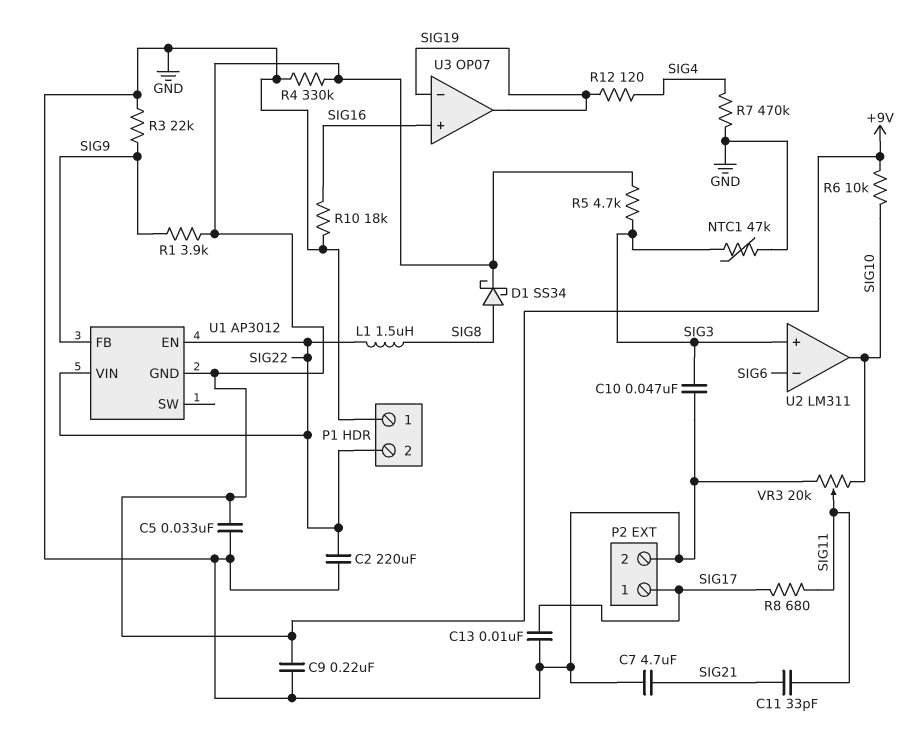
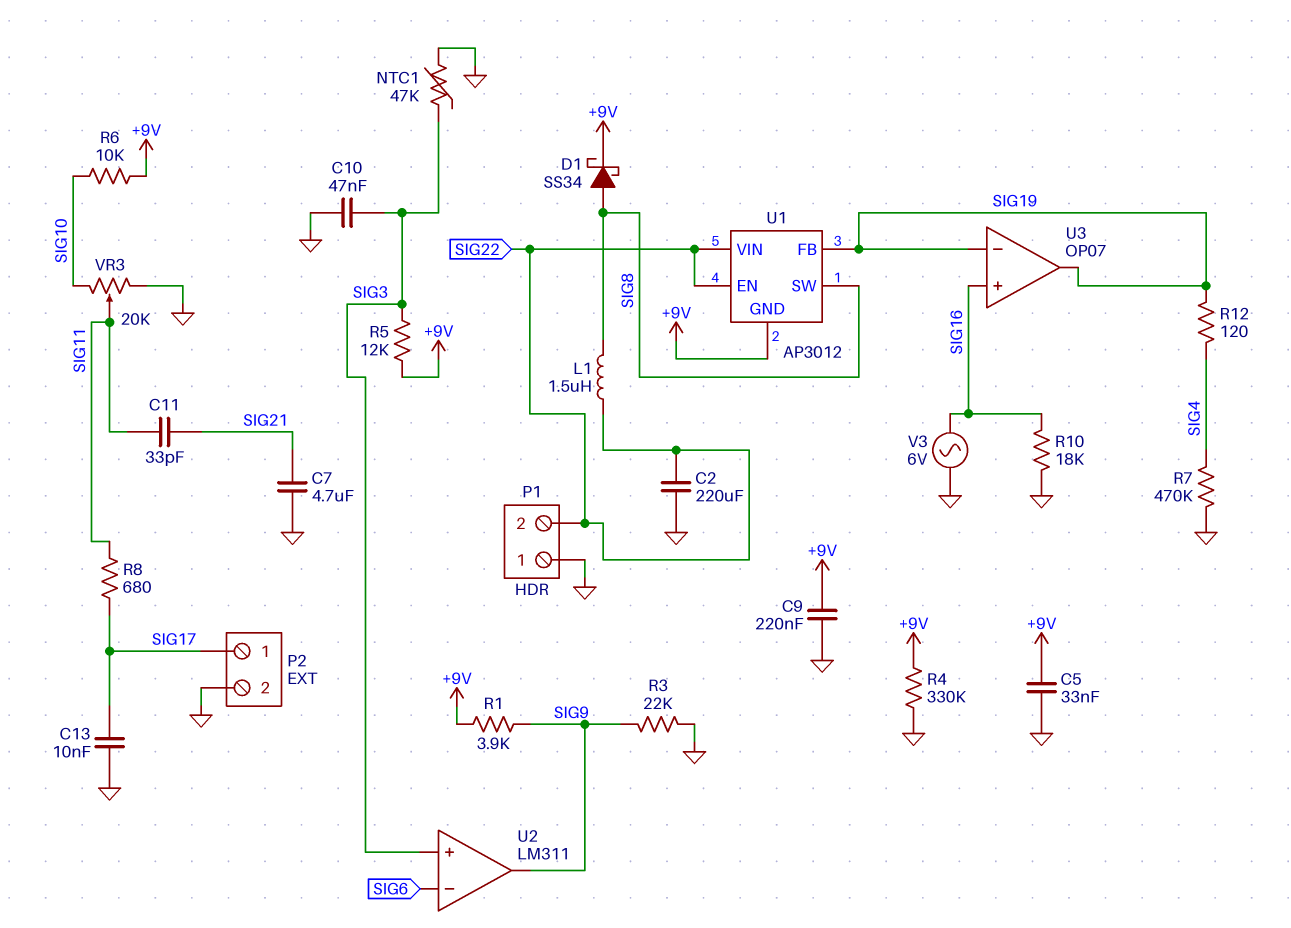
R5: 4.7k (+9V, SIG3) -> 12k (+9V, SIG3)
U1 pin FB: SIG9 -> SIG19
U1 pin SW: none -> SIG8
U2 pin out: SIG10 -> SIG9
V3: none -> AC 6V (GND, SIG16)

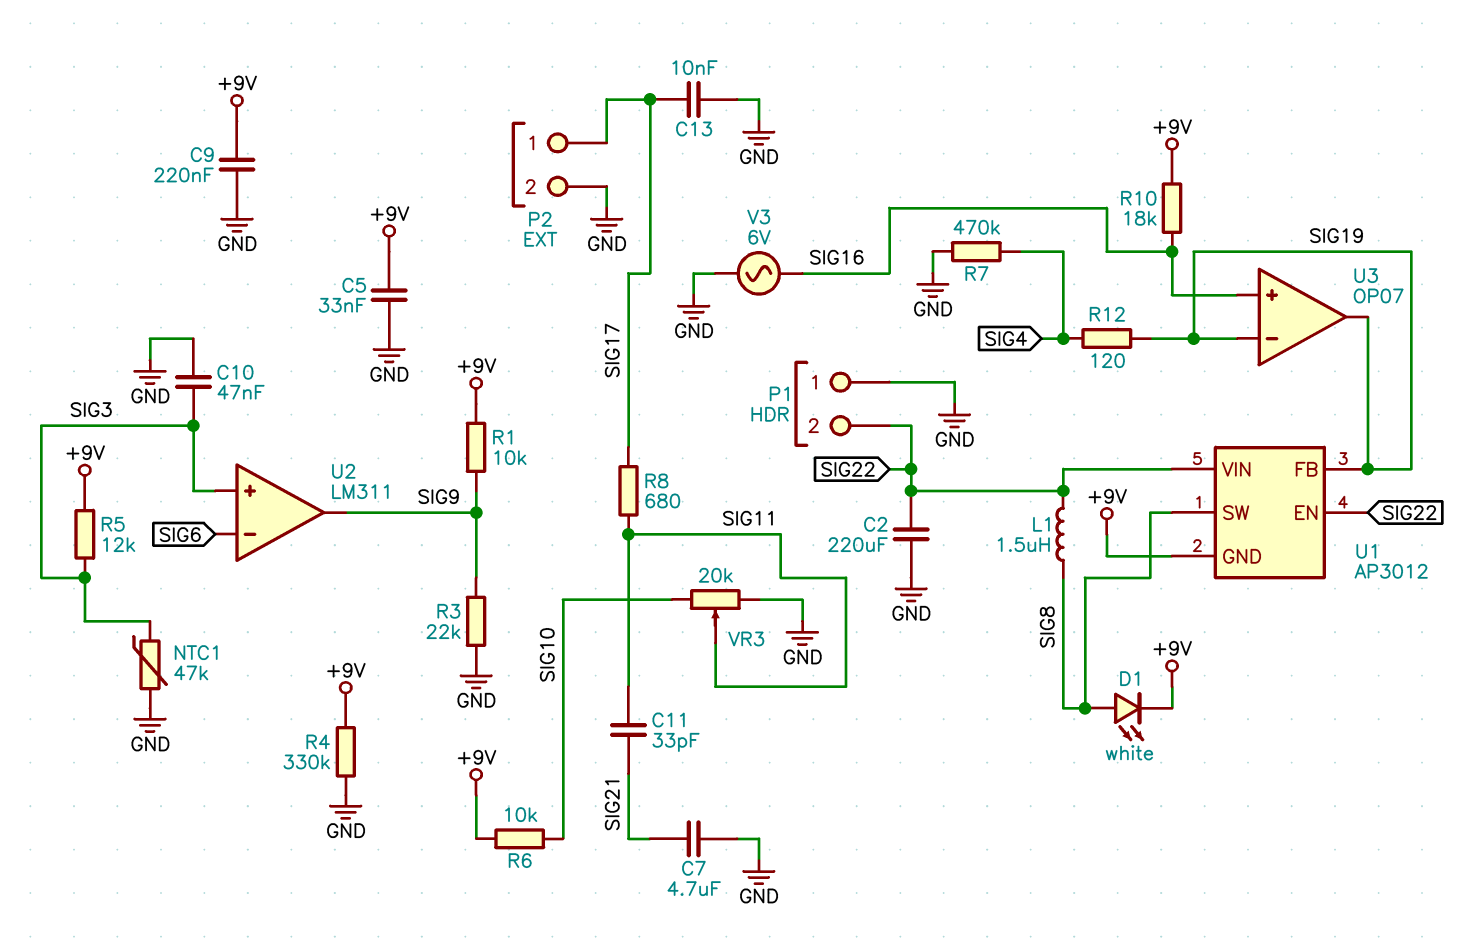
D1: schottky SS34 (A SIG8, K +9V) -> LED white (A SIG8, K +9V)
R1: 3.9k (+9V, SIG9) -> 10k (+9V, SIG9)
R10: 18k (GND, SIG16) -> 18k (+9V, SIG16)

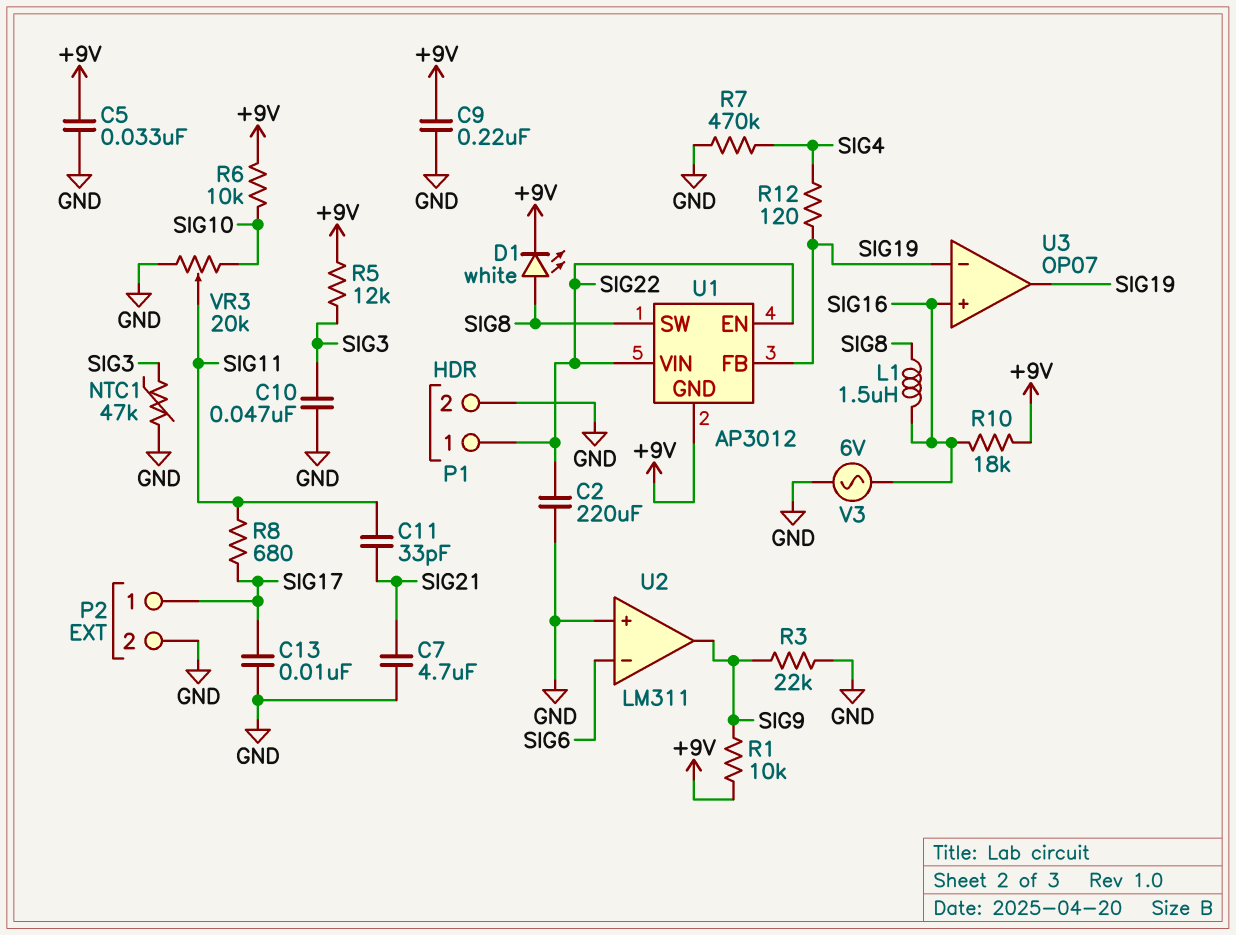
L1: 1.5uH (SIG8, SIG22) -> 1.5uH (SIG8, SIG16)
P1 pin 1: GND -> SIG22
P1 pin 2: SIG22 -> GND
R4: 330k (+9V, GND) -> none
U2 pin in+: SIG3 -> GND

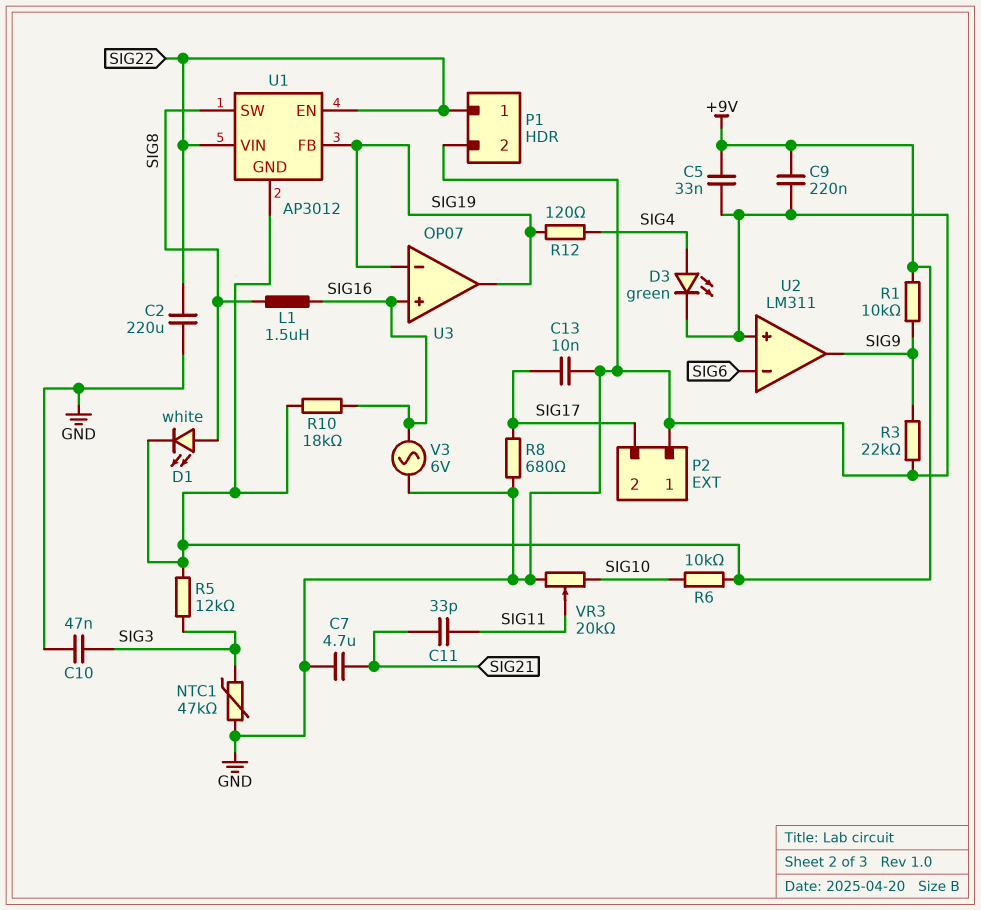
D3: none -> LED green (A SIG4, K GND)
P2 pin 1: SIG17 -> GND
P2 pin 2: GND -> SIG17
R7: 470k (GND, SIG4) -> none
R8: 680 (SIG11, SIG17) -> 680 (GND, SIG17)

